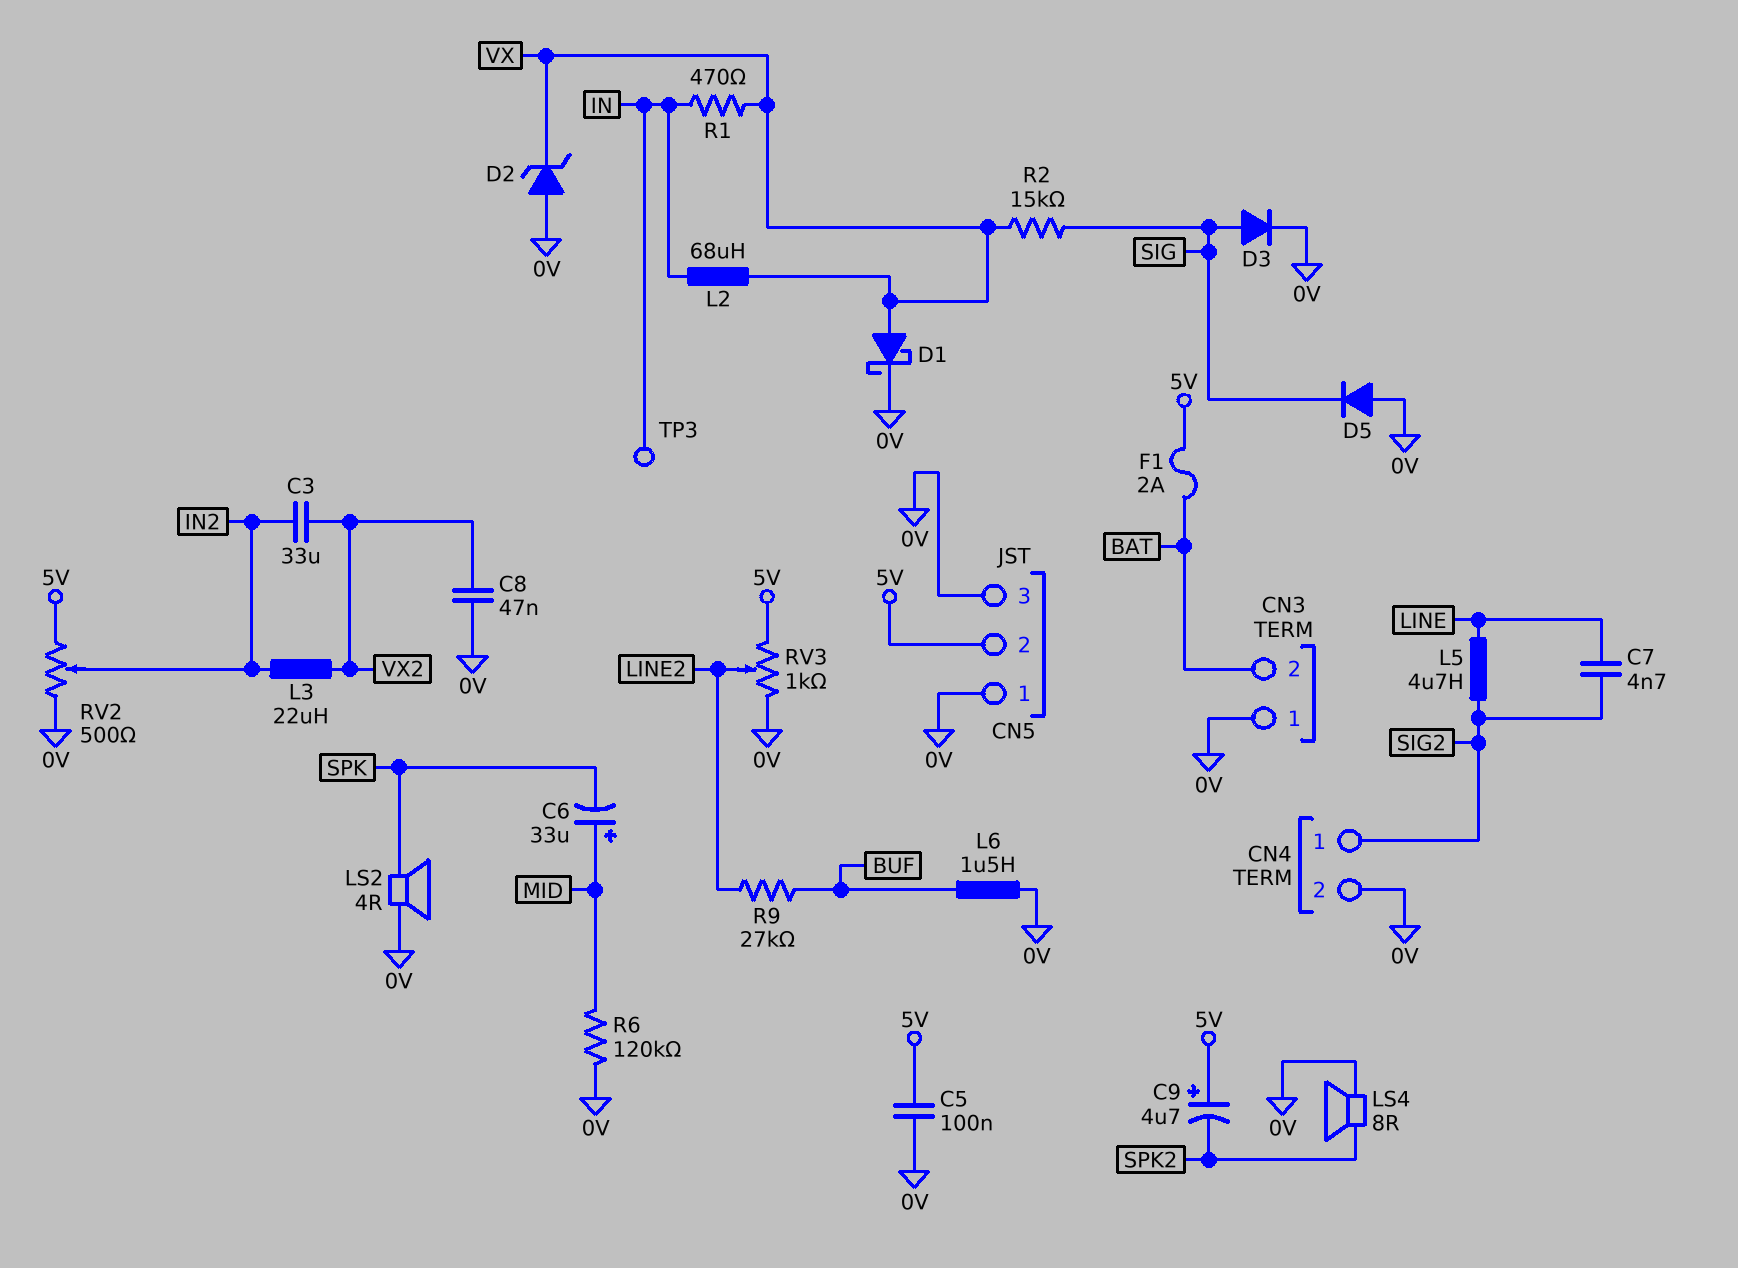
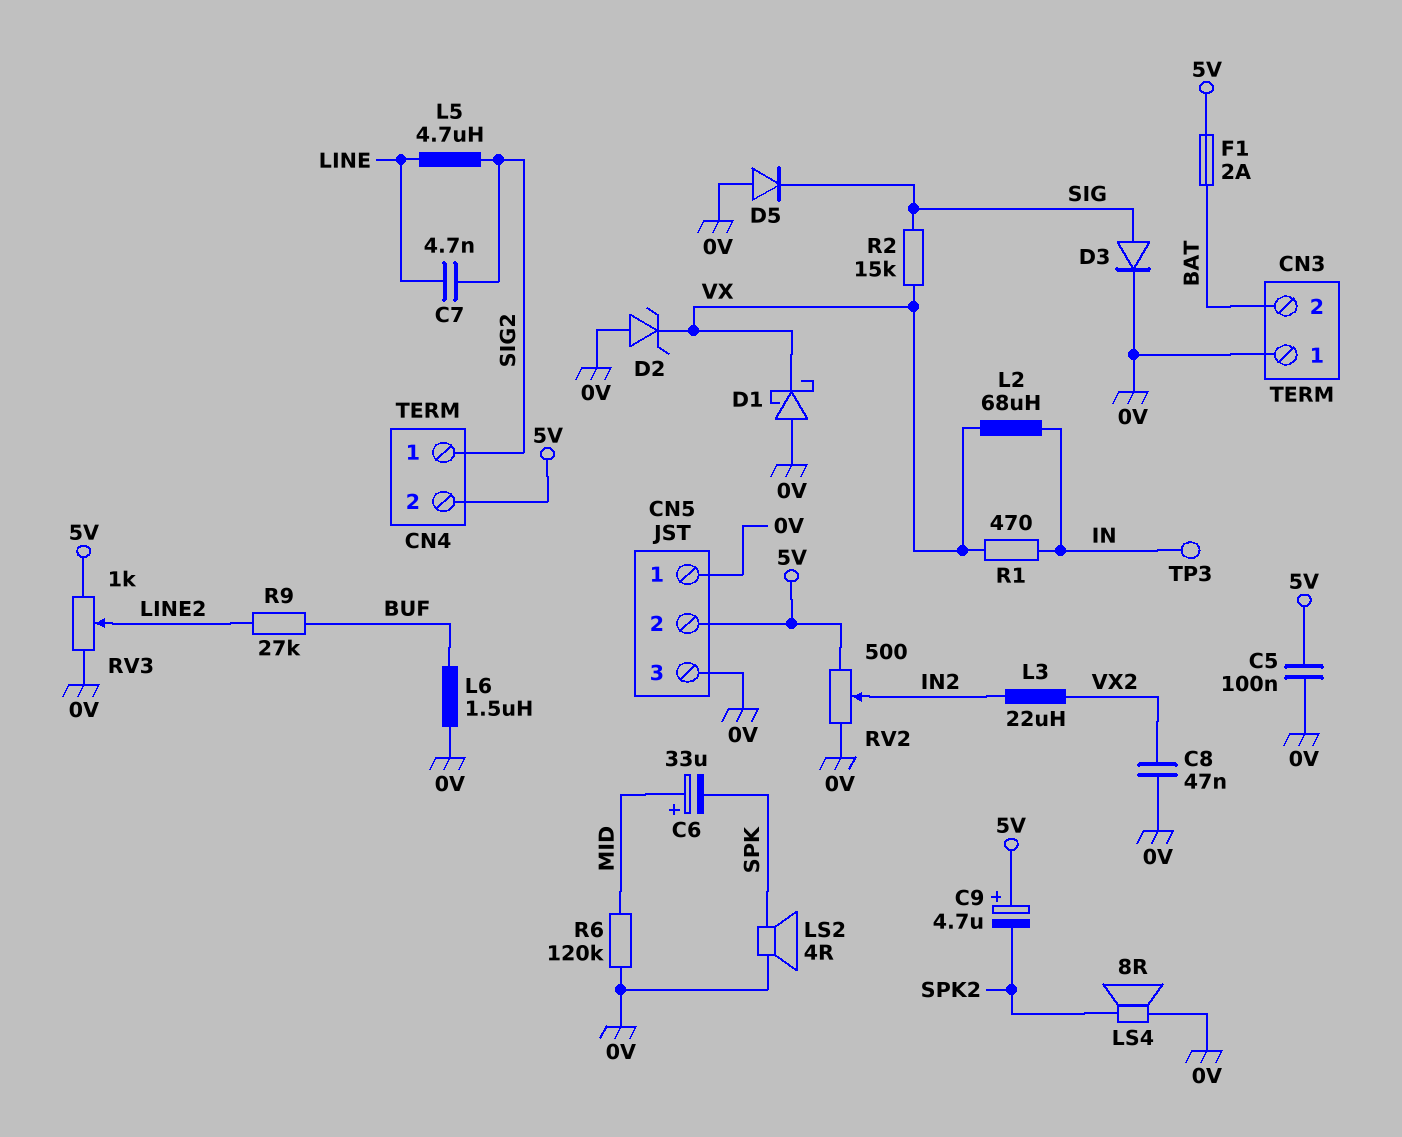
C3: 33uF (IN2, VX2) -> none
CN4 pin 2: 0V -> 5V
D1: schottky (A VX, K 0V) -> schottky (A 0V, K VX)

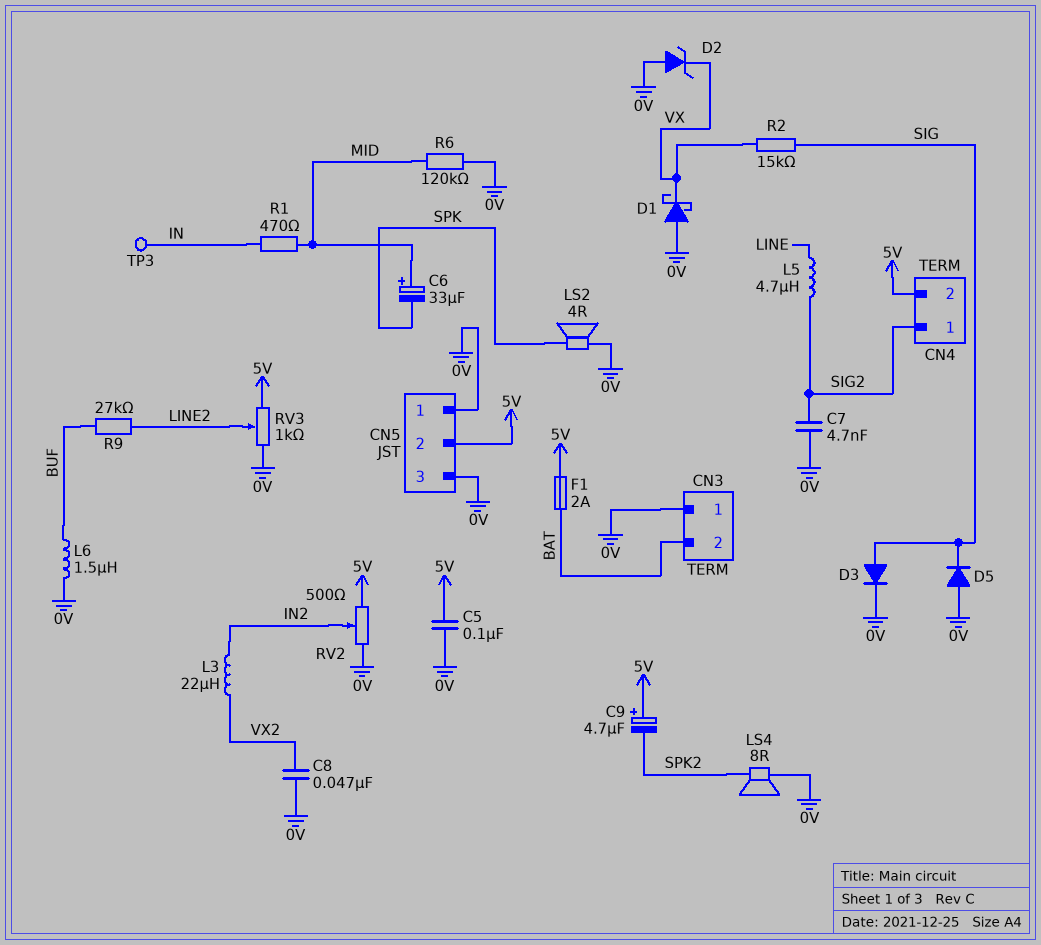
C7: 4.7nF (LINE, SIG2) -> 4.7nF (0V, SIG2)
L2: 68uH (IN, VX) -> none
R1: 470 (IN, VX) -> 470 (IN, MID)

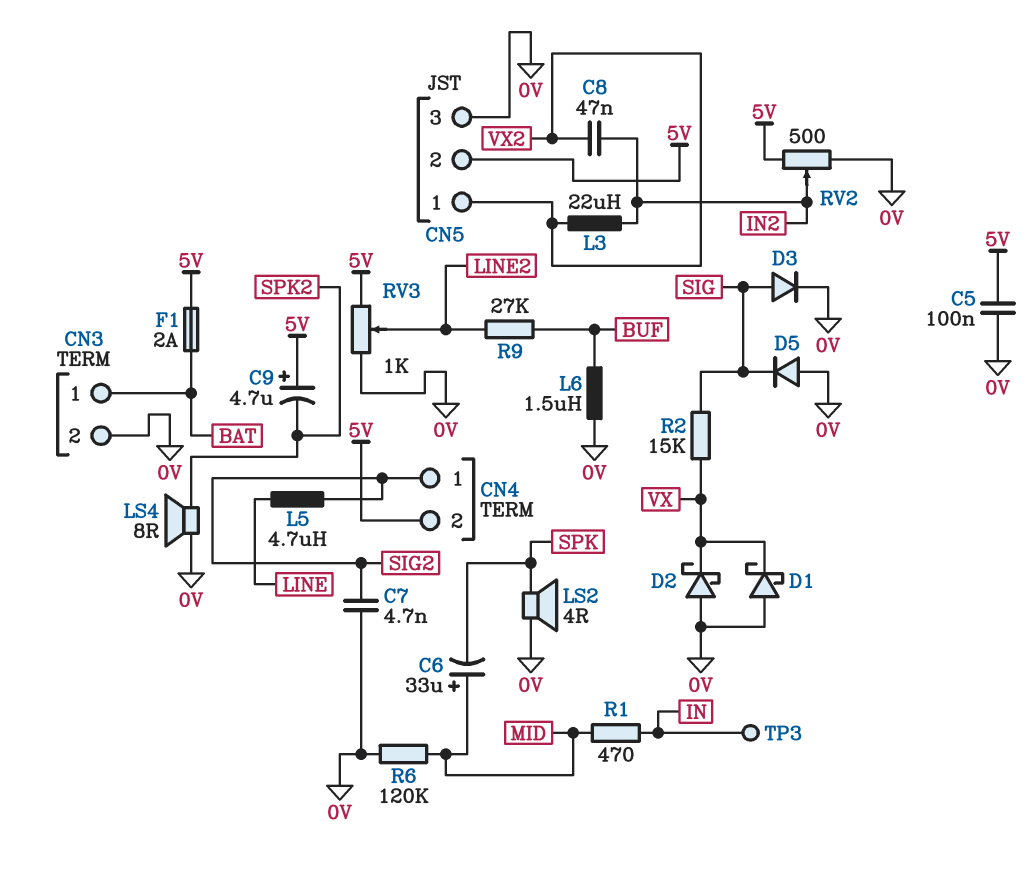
C8: 47nF (0V, VX2) -> 47nF (IN2, VX2)
CN3 pin 1: 0V -> BAT
CN3 pin 2: BAT -> 0V
CN5 pin 1: 0V -> VX2
D2: zener (A 0V, K VX) -> schottky (A 0V, K VX)

